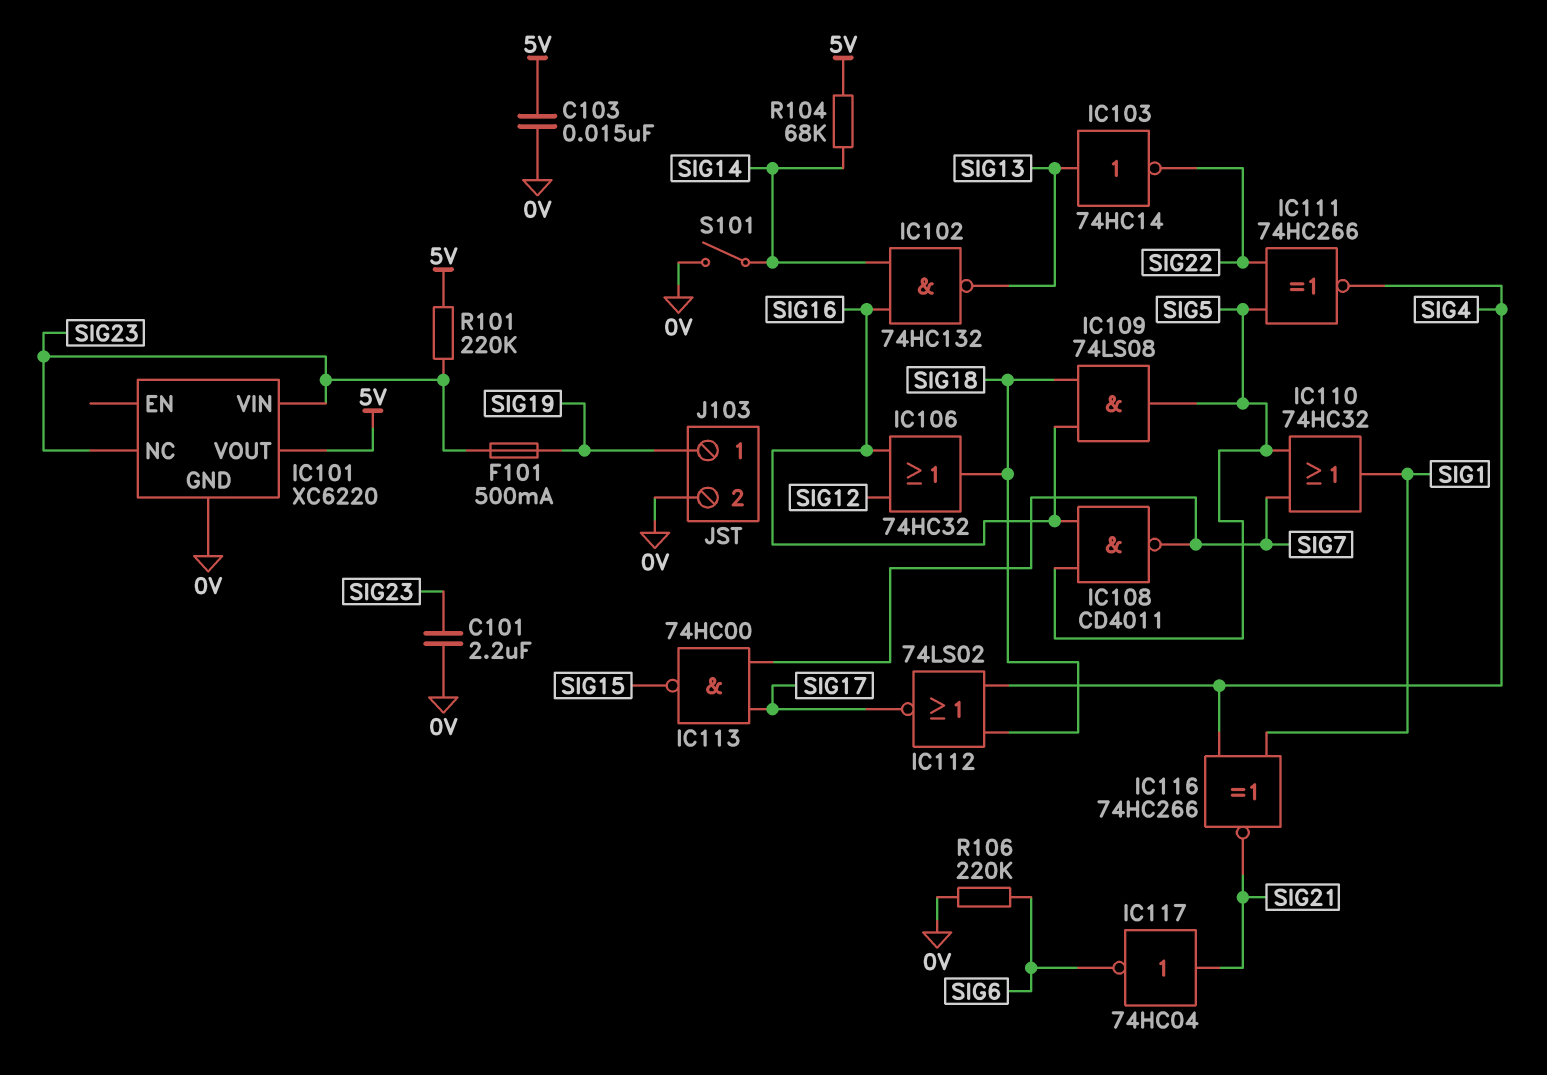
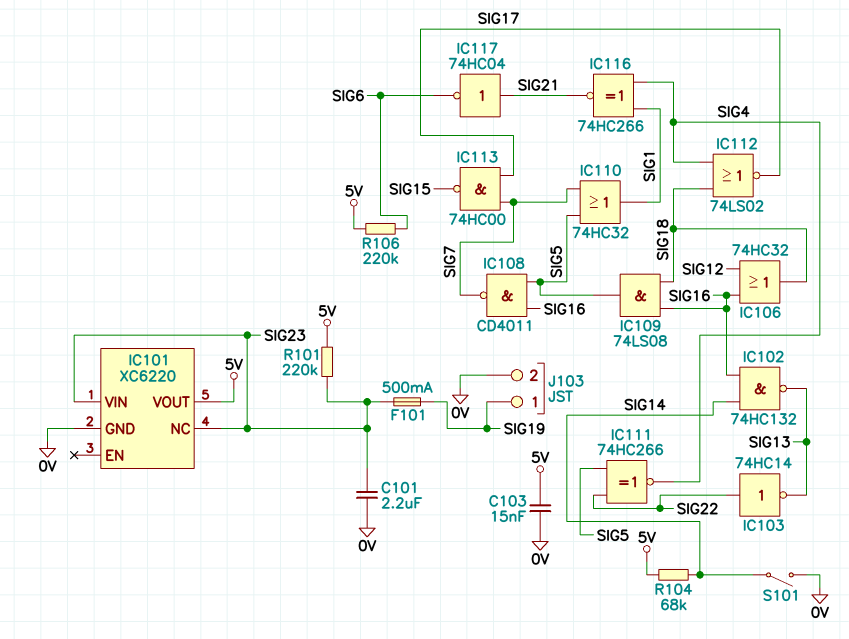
IC103: NOT 74HC14 (in SIG13, out SIG22) -> NOT 74HC14 (in SIG22, out SIG13)
R106: 220k (0V, SIG6) -> 220k (5V, SIG6)

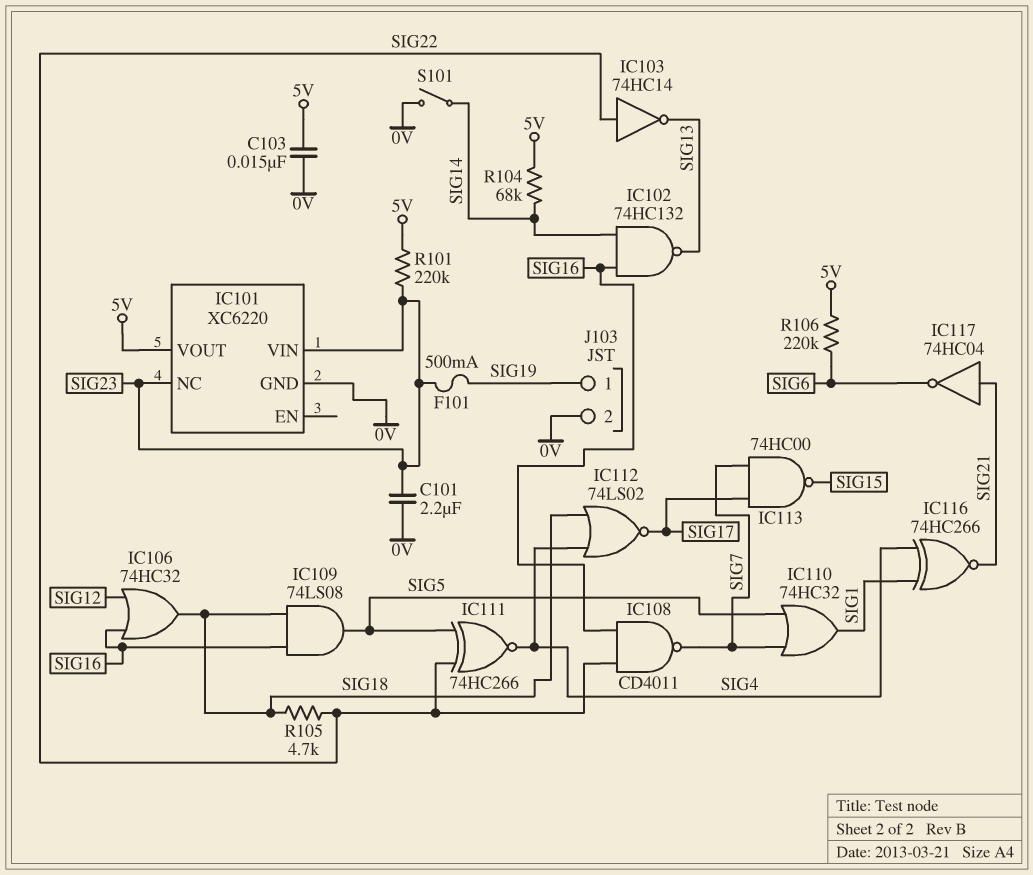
IC108: NAND CD4011 (in SIG5, in SIG16, out SIG7) -> NAND CD4011 (in SIG16, in SIG22, out SIG7)
R105: none -> 4.7k (SIG18, SIG22)

